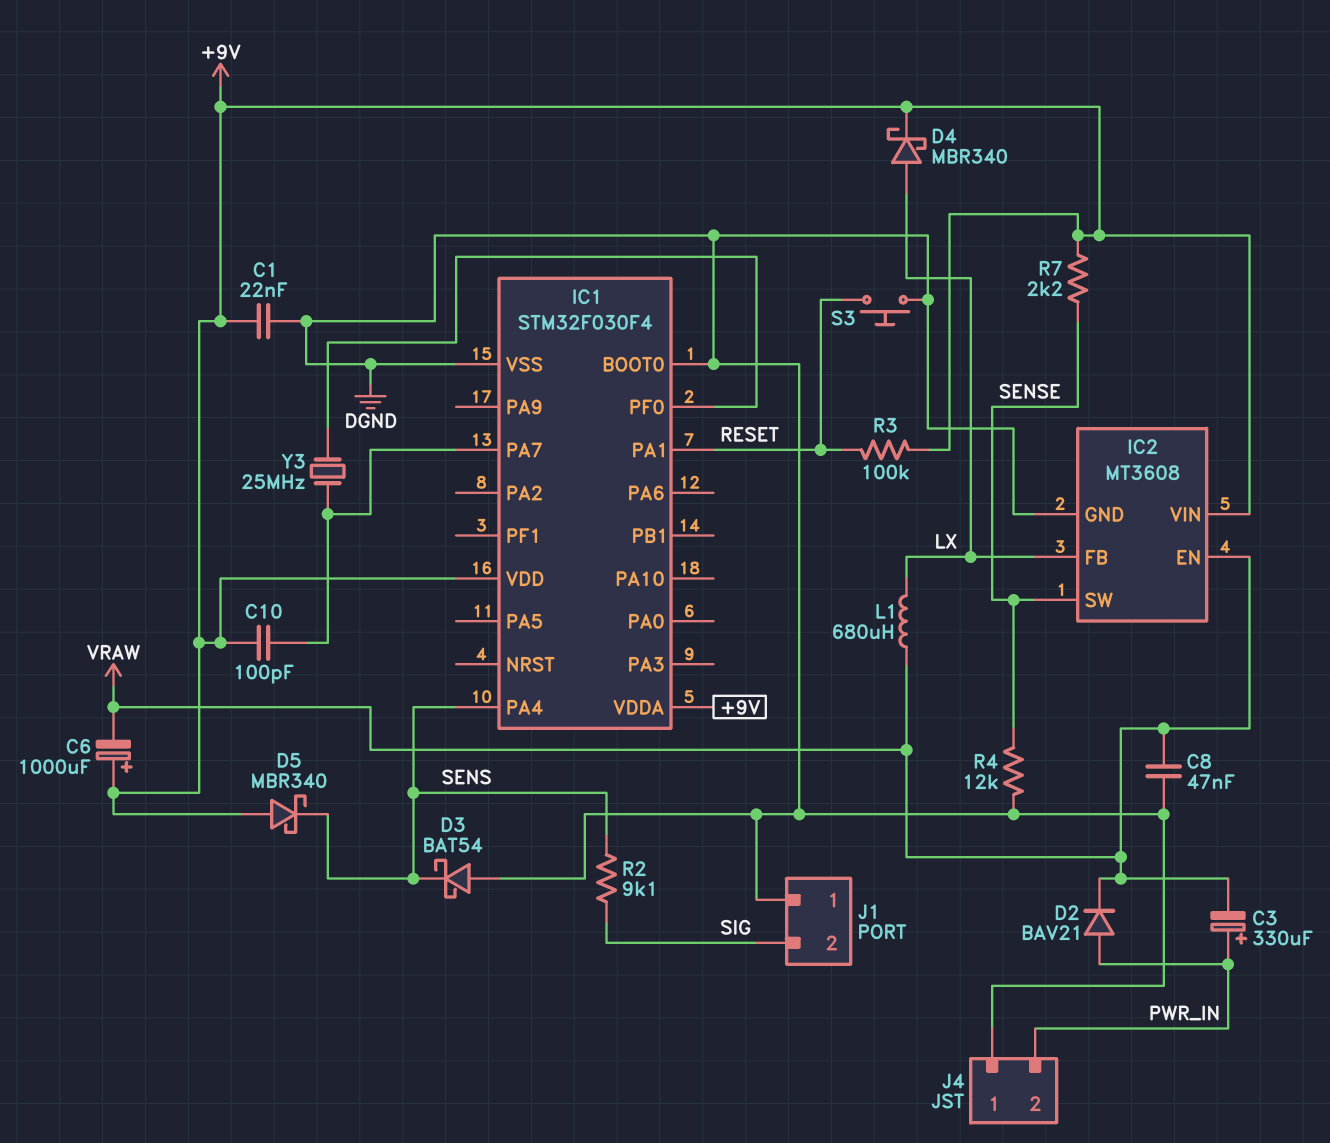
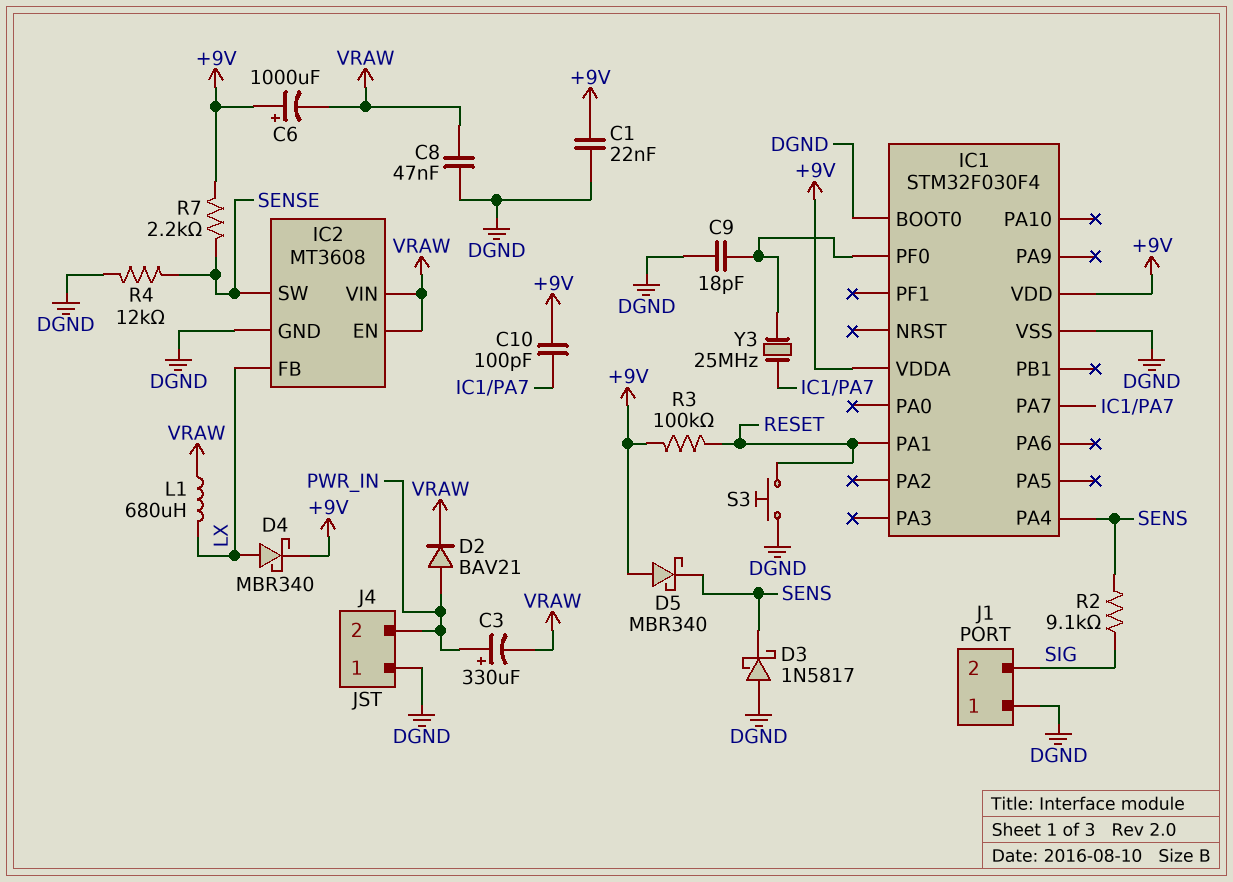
C9: none -> 18pF (DGND, IC1/PF0)
D3: schottky BAT54 (A DGND, K SENS) -> schottky 1N5817 (A DGND, K SENS)
IC2 pin VIN: +9V -> VRAW

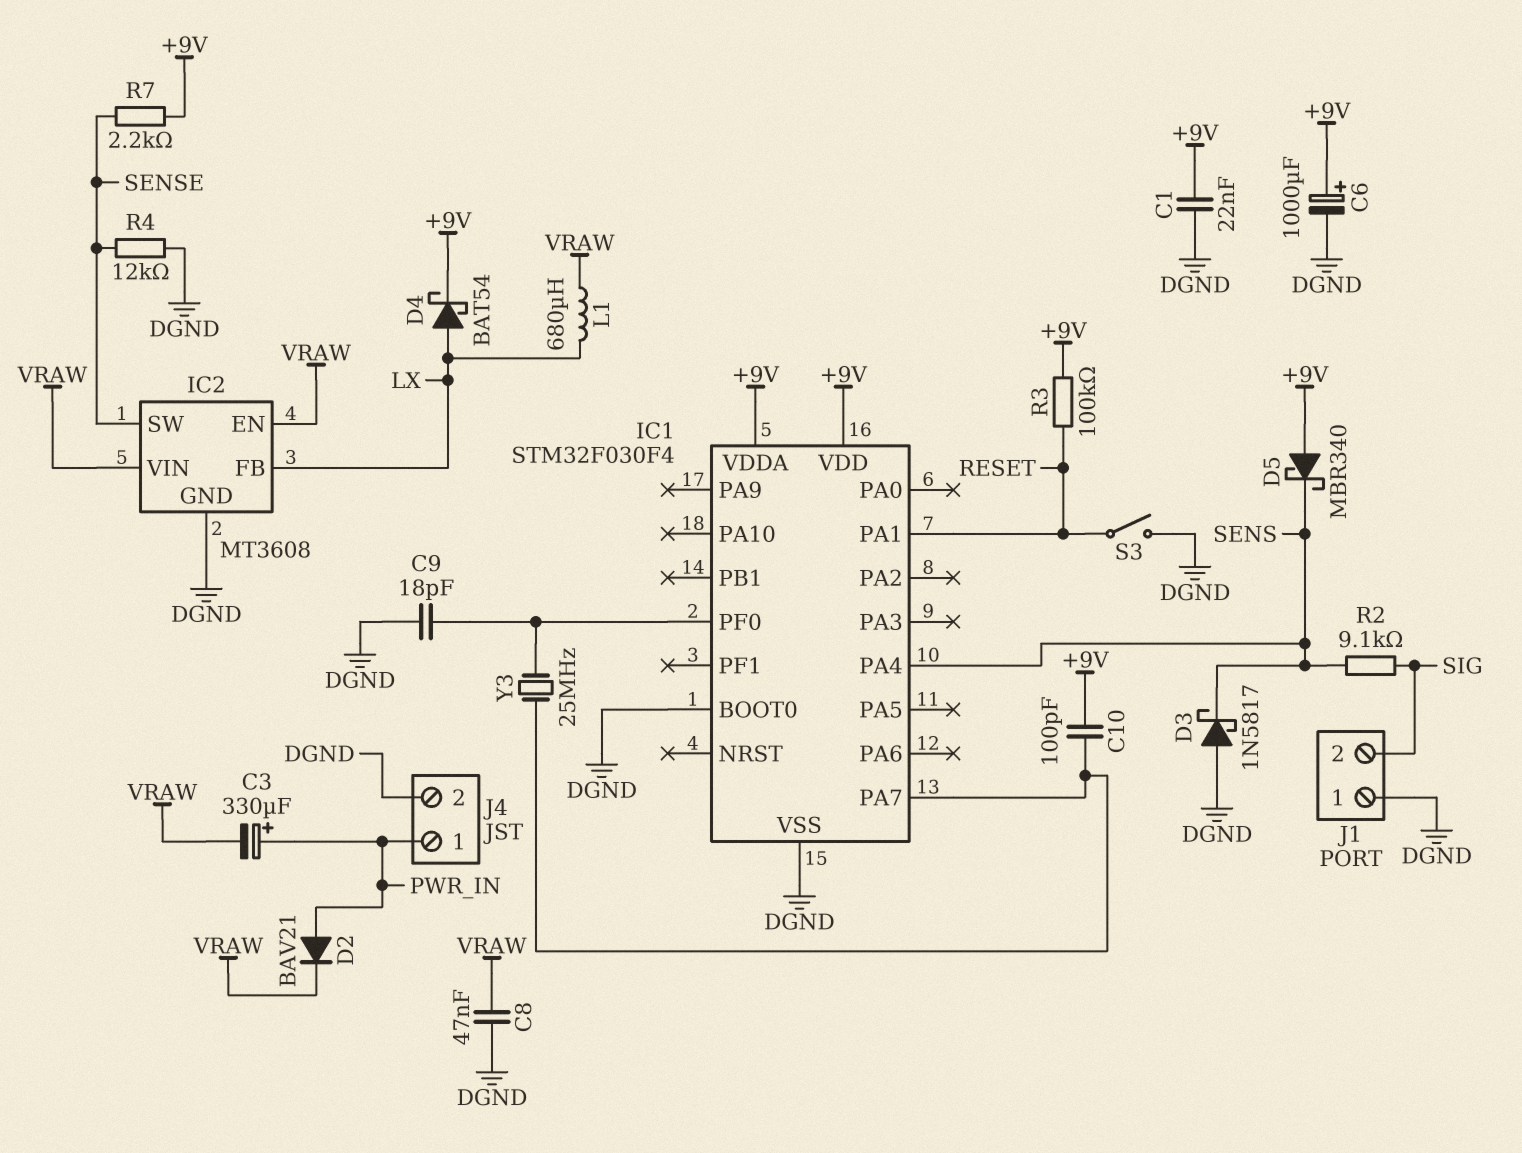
C6: 1000uF (plus +9V, minus VRAW) -> 1000uF (plus +9V, minus DGND)
D4: schottky MBR340 (A LX, K +9V) -> schottky BAT54 (A LX, K +9V)
J4 pin 1: DGND -> PWR_IN
J4 pin 2: PWR_IN -> DGND
S3: button (DGND, RESET) -> switch (DGND, RESET)

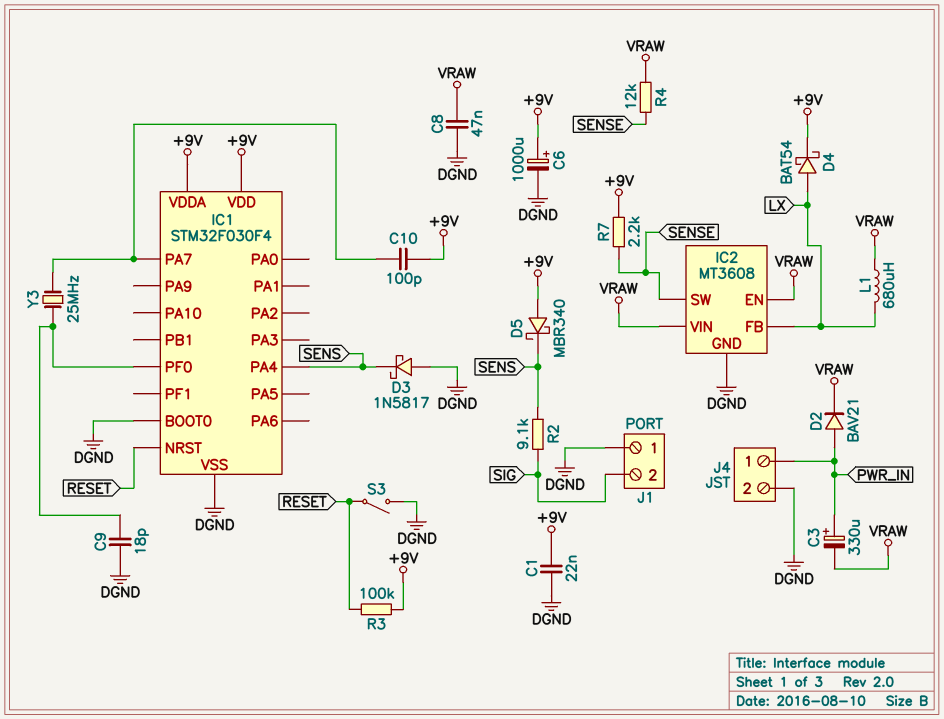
IC1 pin NRST: none -> RESET
IC1 pin PA1: RESET -> none
R4: 12k (DGND, SENSE) -> 12k (SENSE, VRAW)

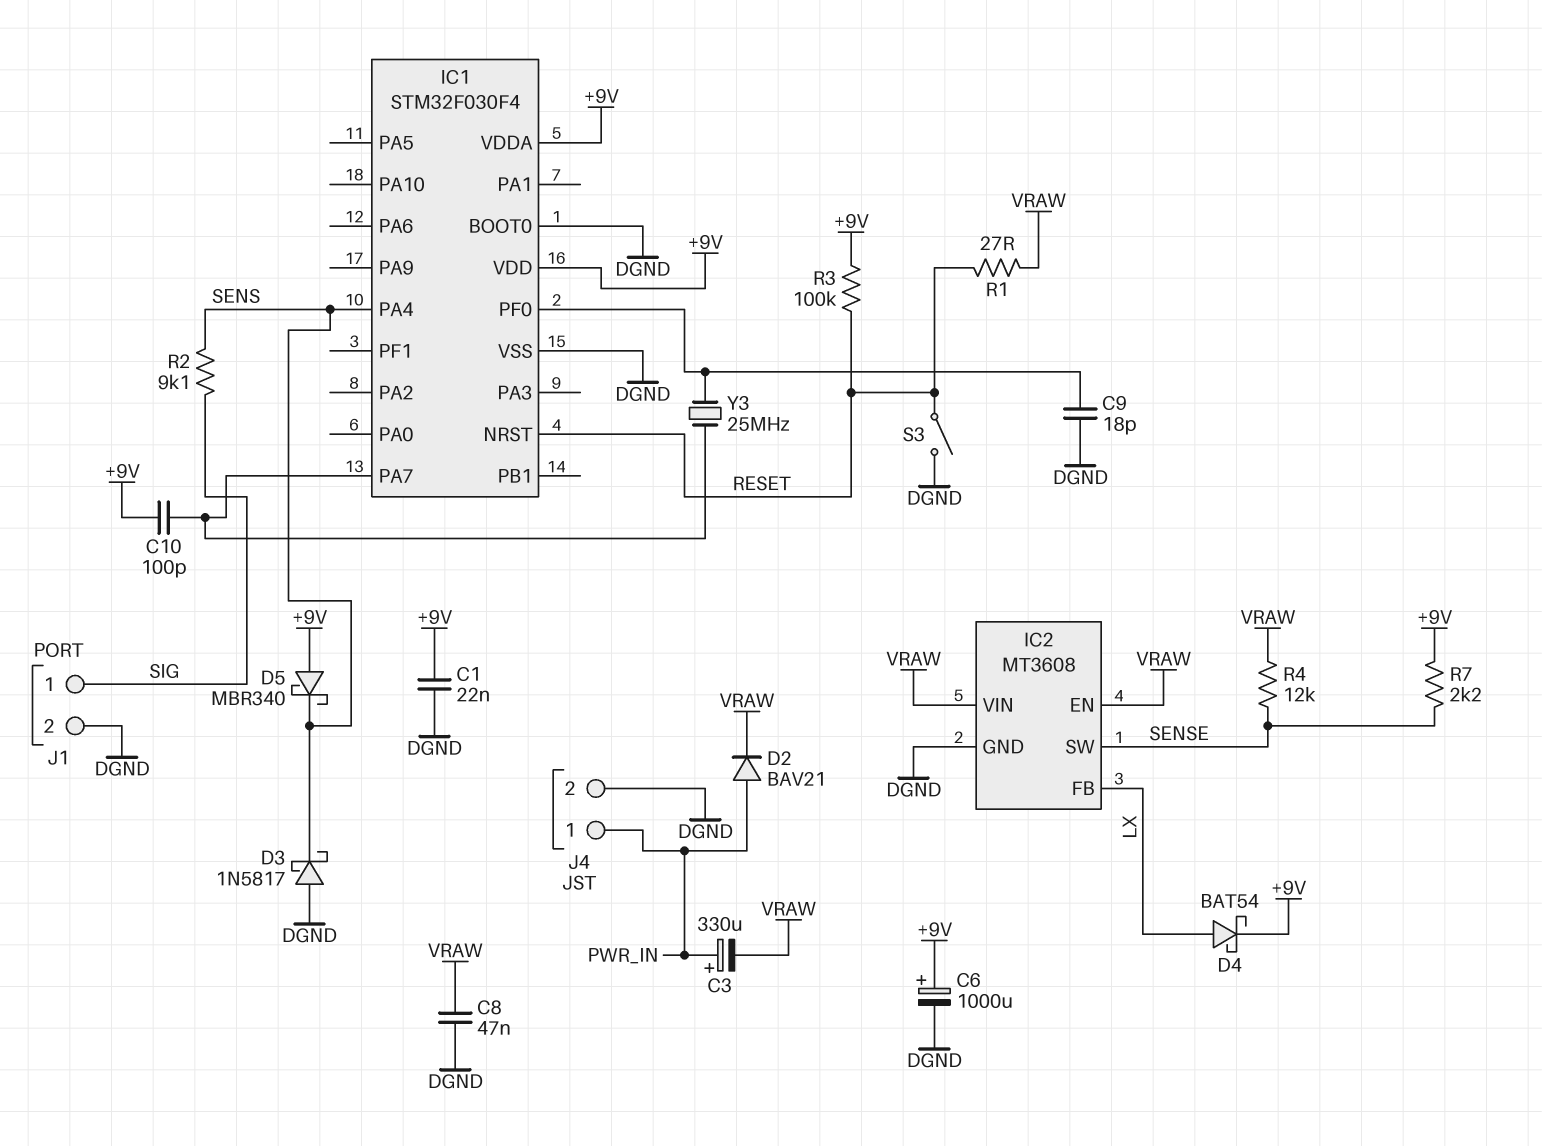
J1 pin 1: DGND -> SIG
J1 pin 2: SIG -> DGND
L1: 680uH (LX, VRAW) -> none
R1: none -> 27 (RESET, VRAW)

